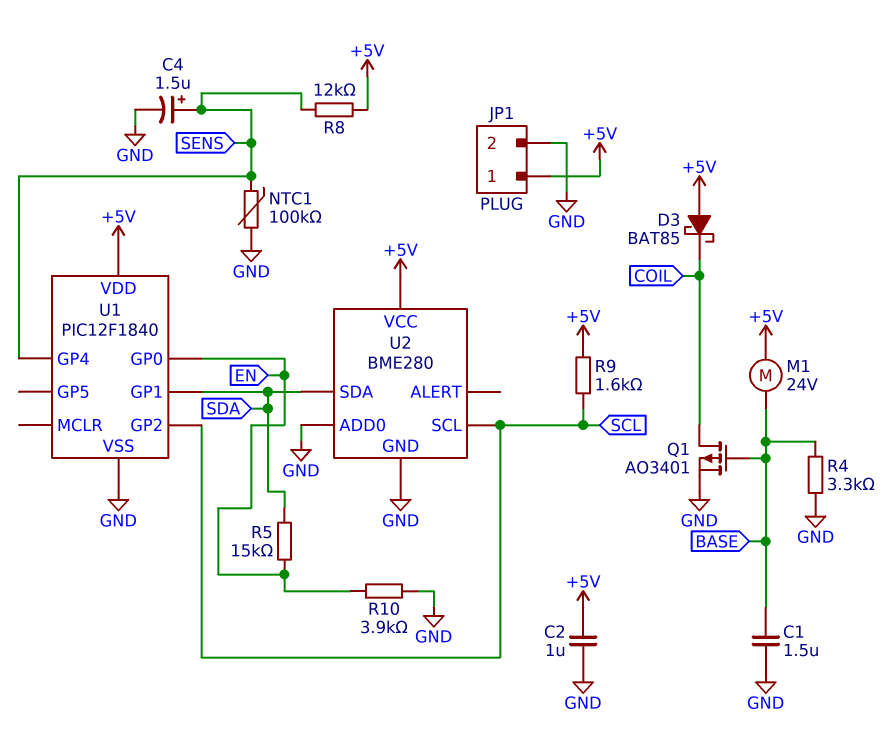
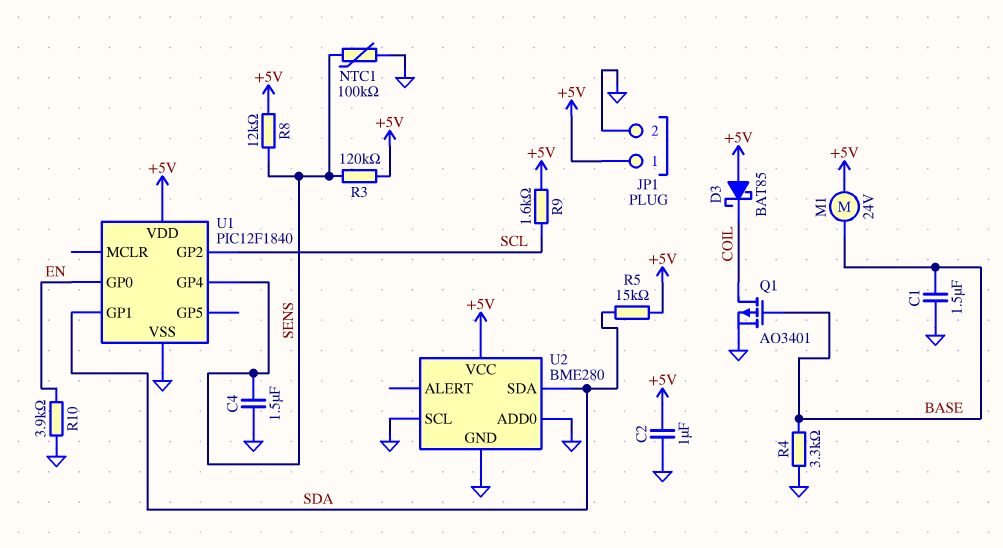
C4: 1.5uF (plus SENS, minus GND) -> 1.5uF (GND, SENS)
R3: none -> 120k (+5V, SENS)
R5: 15k (EN, SDA) -> 15k (+5V, SDA)
U2 pin SCL: SCL -> GND

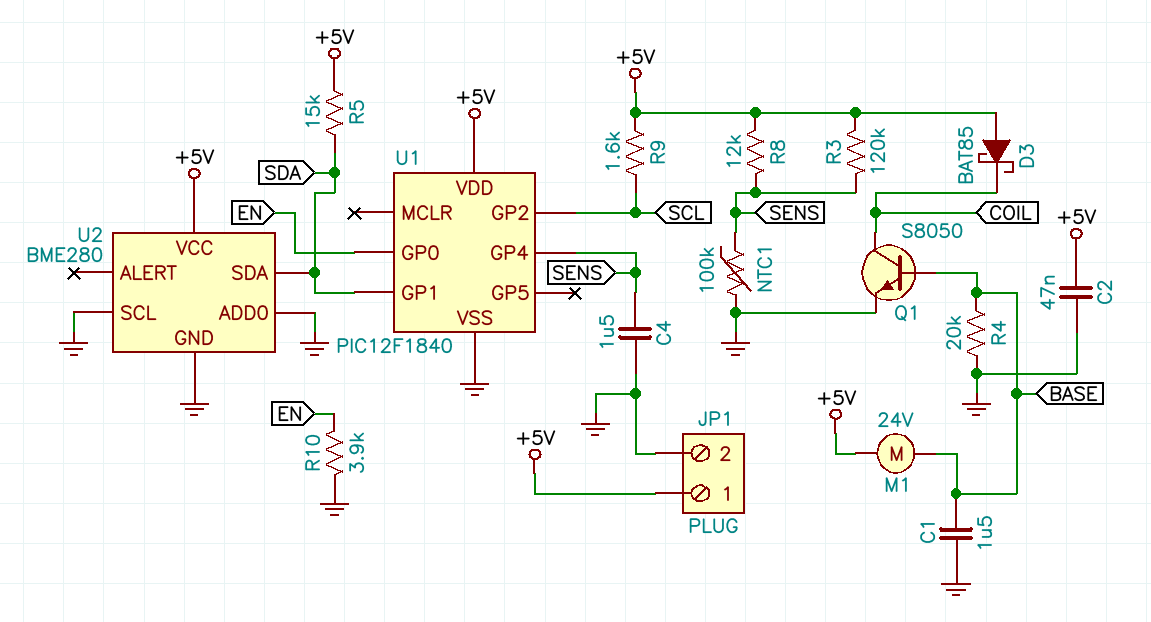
C2: 1uF (+5V, GND) -> 47nF (+5V, GND)
Q1: PMOS AO3401 (G BASE, D COIL, S GND) -> NPN S8050 (B BASE, C COIL, E GND)
R4: 3.3k (BASE, GND) -> 20k (BASE, GND)

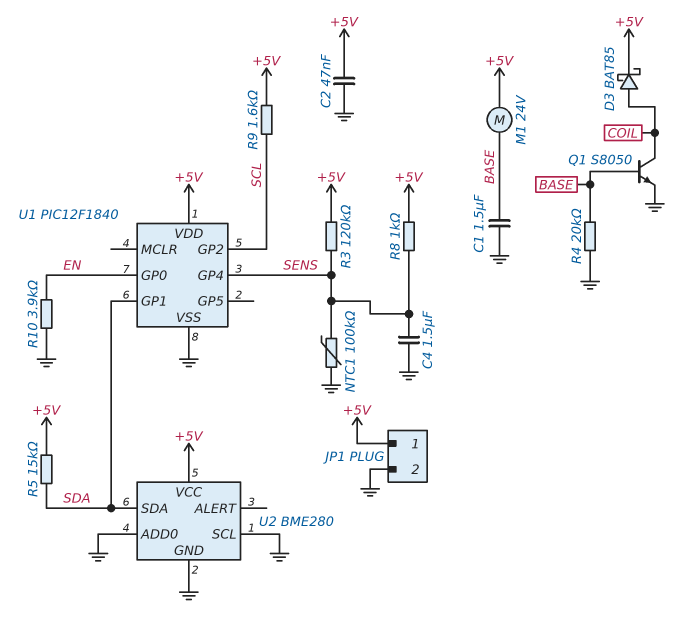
D3: schottky BAT85 (A +5V, K COIL) -> schottky BAT85 (A COIL, K +5V)
R8: 12k (+5V, SENS) -> 1k (+5V, SENS)

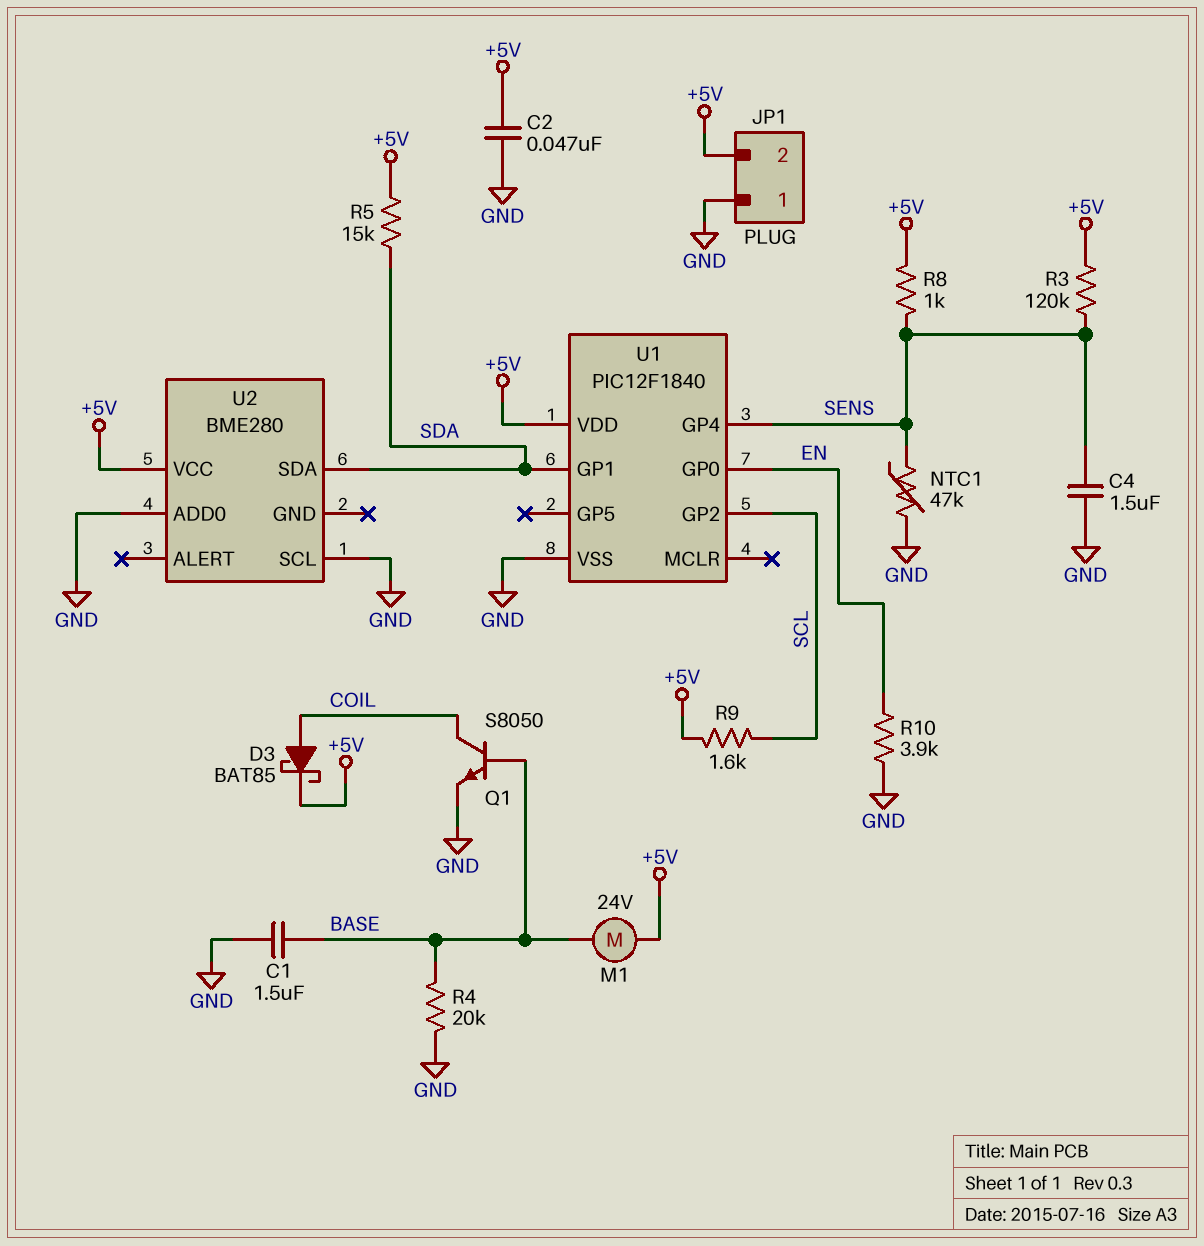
JP1 pin 1: +5V -> GND
JP1 pin 2: GND -> +5V
NTC1: 100k (GND, SENS) -> 47k (GND, SENS)
U2 pin GND: GND -> none

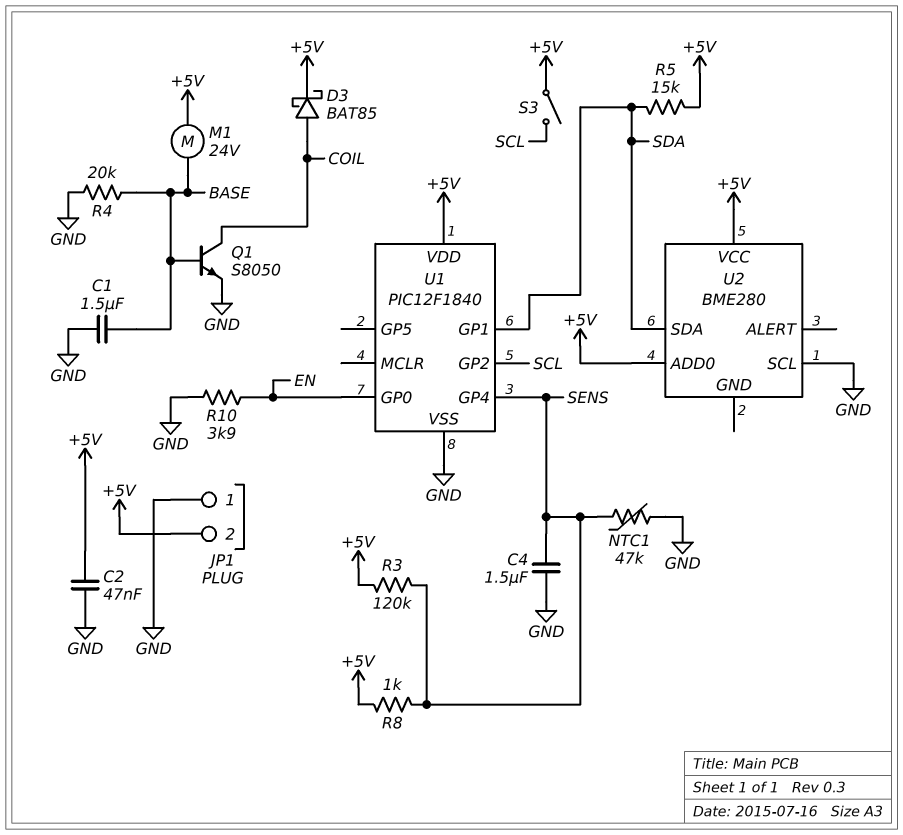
R9: 1.6k (+5V, SCL) -> none
S3: none -> switch (+5V, SCL)
U2 pin ADD0: GND -> +5V

